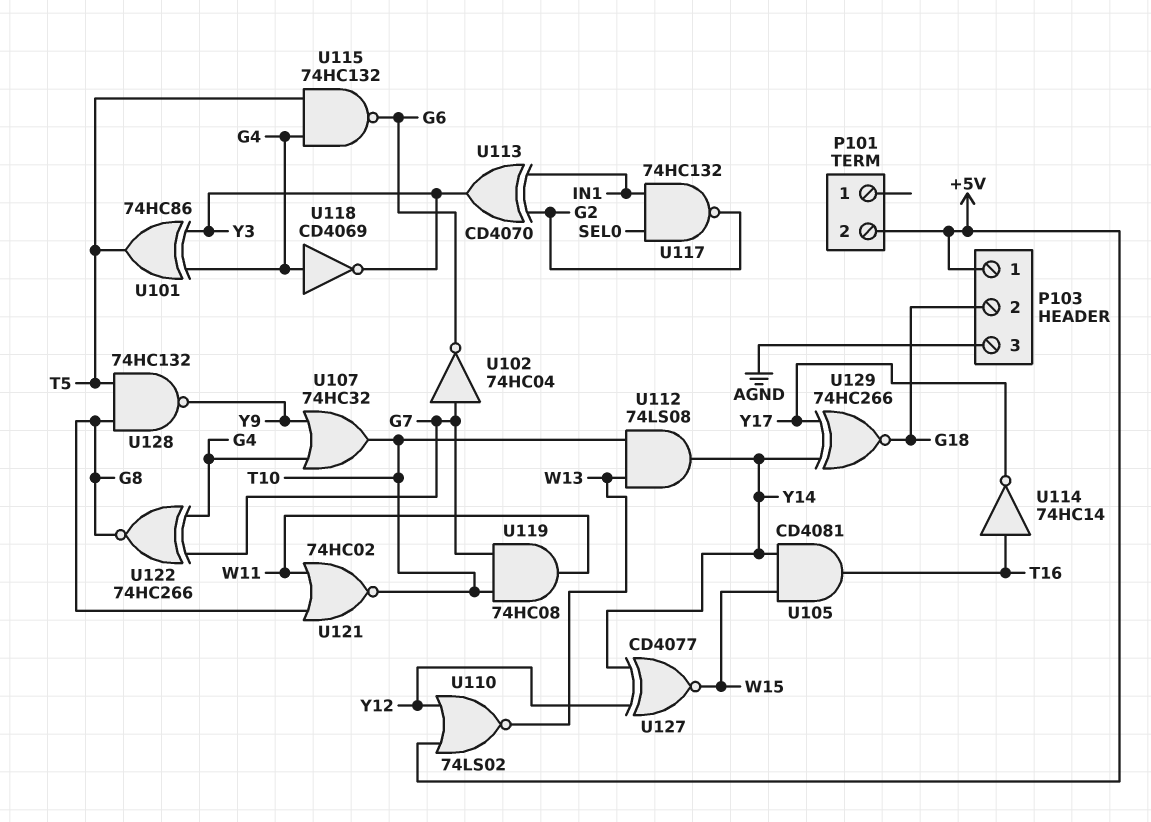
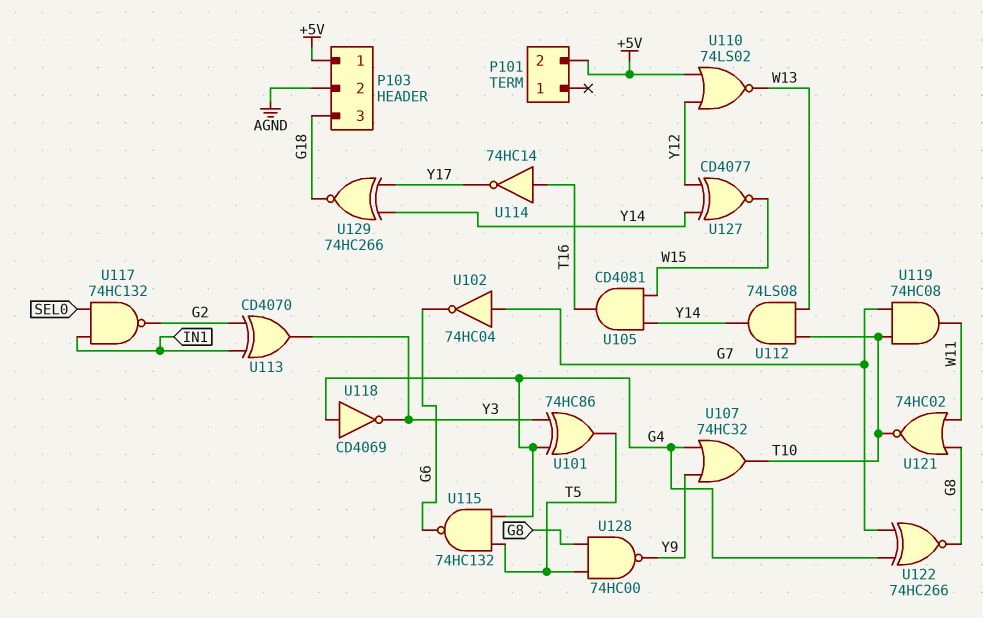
P103 pin 2: G18 -> AGND
P103 pin 3: AGND -> G18
U128: NAND 74HC132 (in G8, in T5, out Y9) -> NAND 74HC00 (in G8, in T5, out Y9)

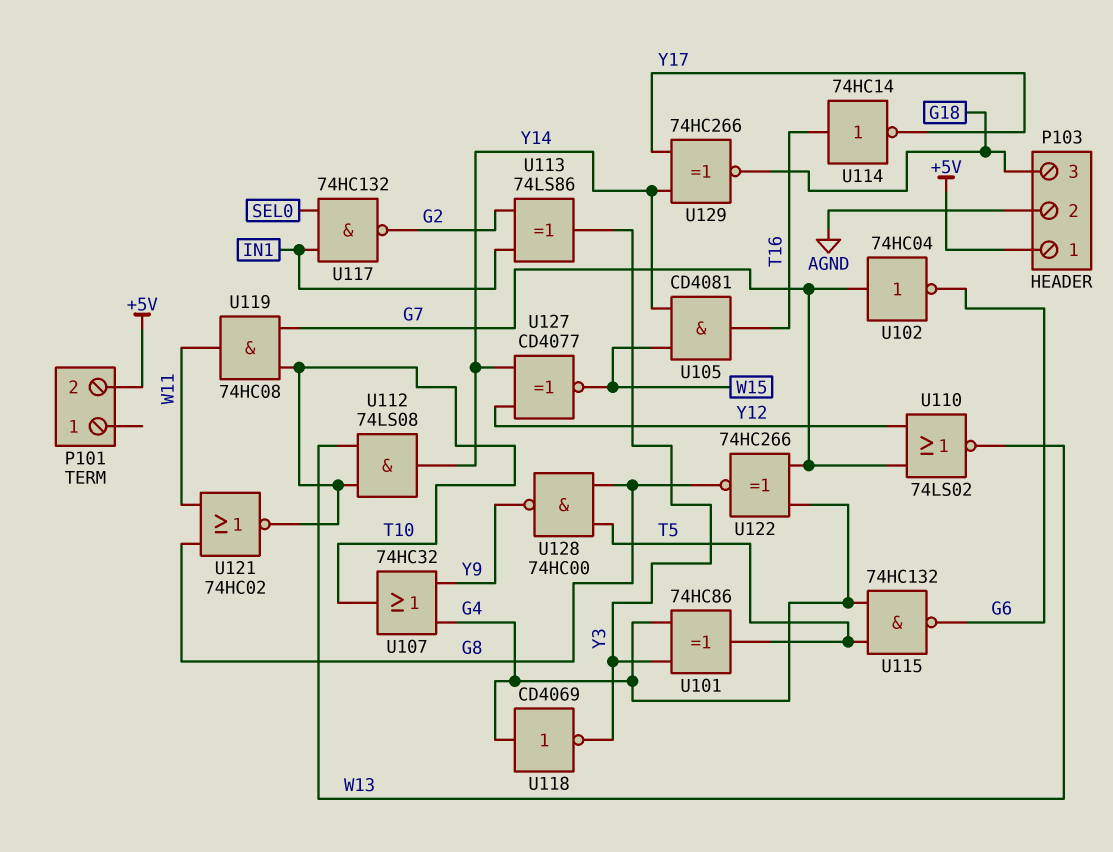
U110: NOR 74LS02 (in +5V, in Y12, out W13) -> NOR 74LS02 (in G7, in Y12, out W13)
U113: XOR CD4070 (in G2, in IN1, out Y3) -> XOR 74LS86 (in G2, in IN1, out Y3)

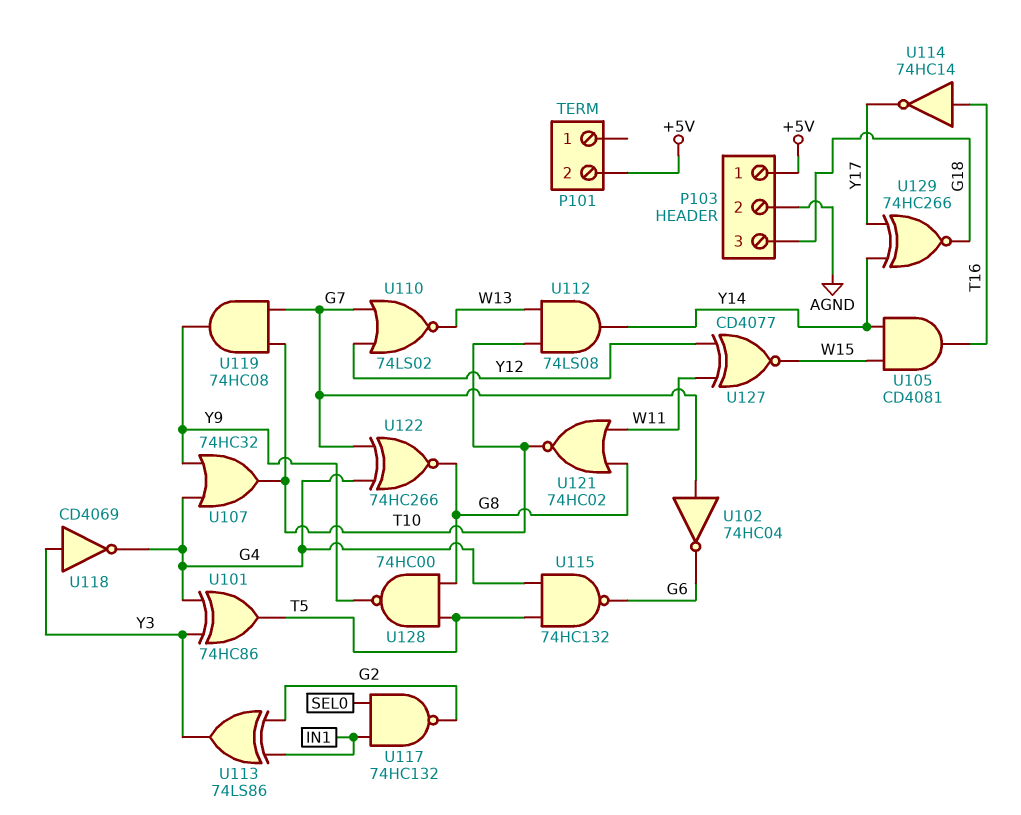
U118: NOT CD4069 (in G4, out Y3) -> NOT CD4069 (in Y3, out G4)
U119: AND 74HC08 (in G7, in T10, out W11) -> AND 74HC08 (in G7, in T10, out Y9)
U127: XNOR CD4077 (in Y12, in Y14, out W15) -> XNOR CD4077 (in W11, in Y12, out W15)

